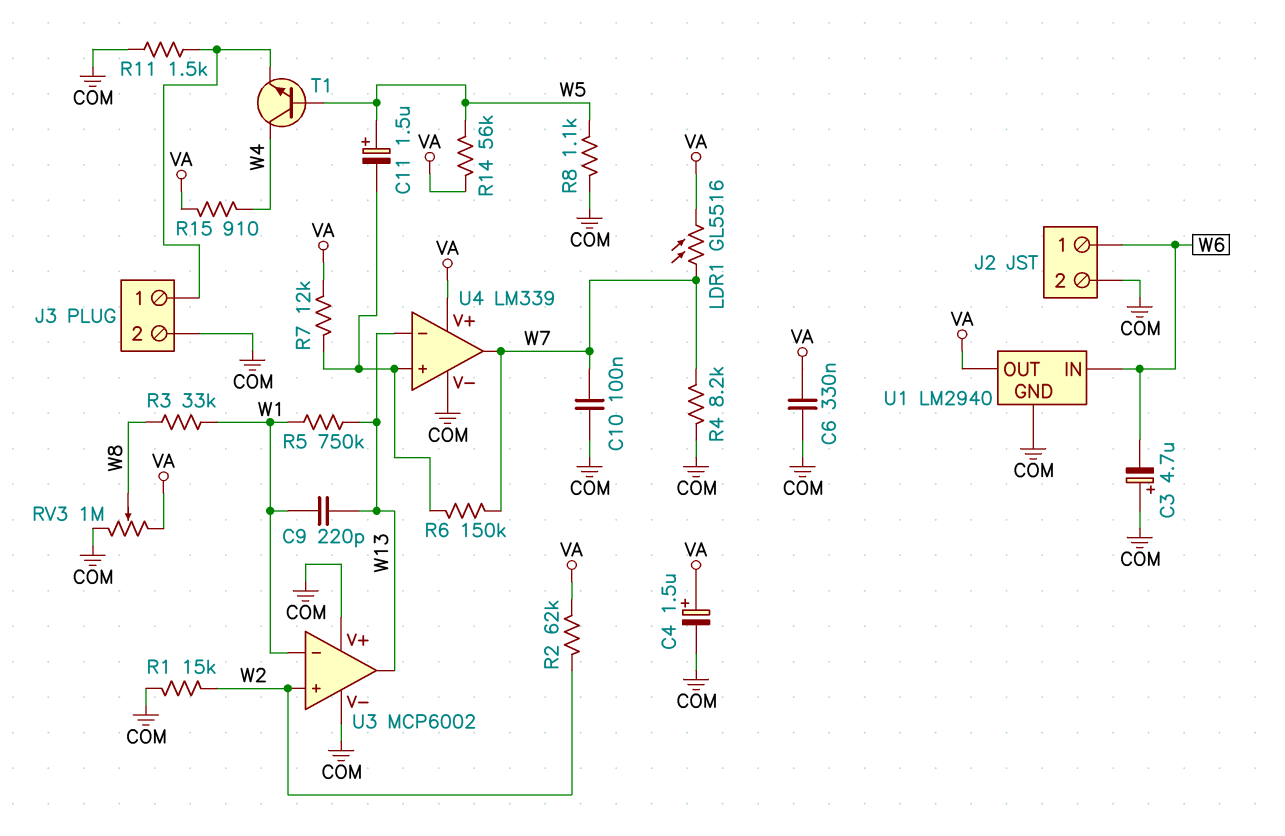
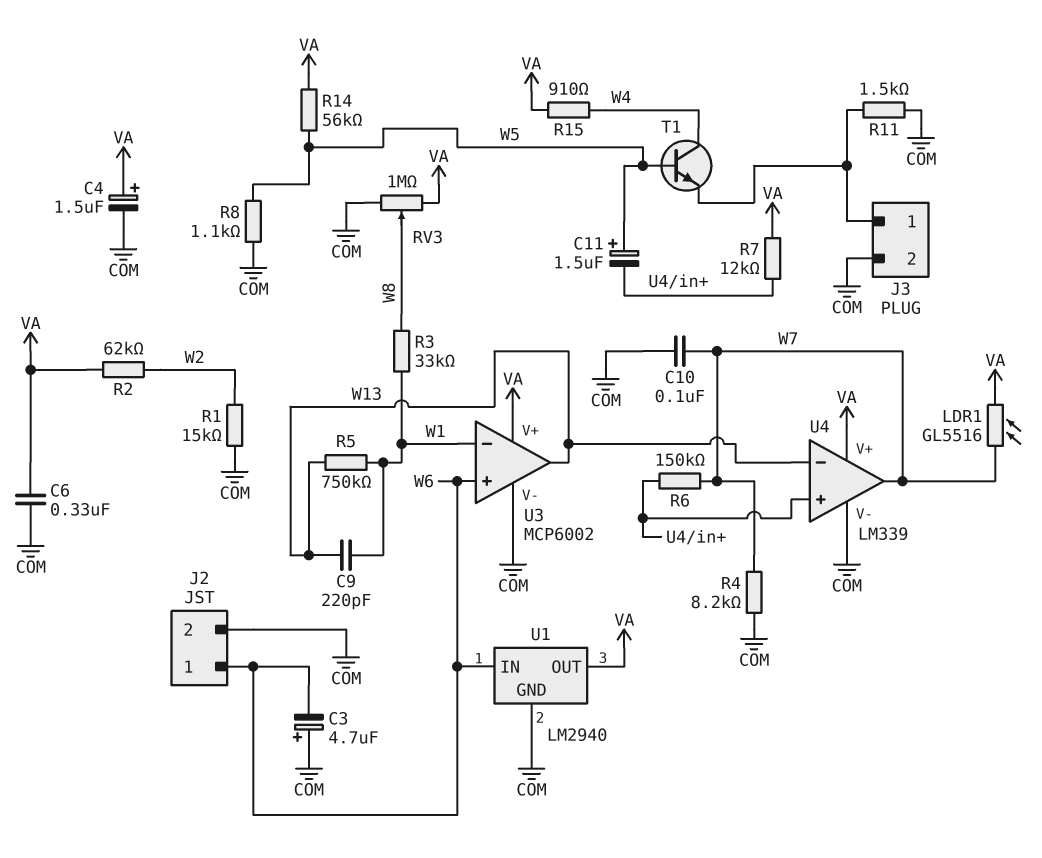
U3 pin V+: COM -> VA
U3 pin in+: W2 -> W6

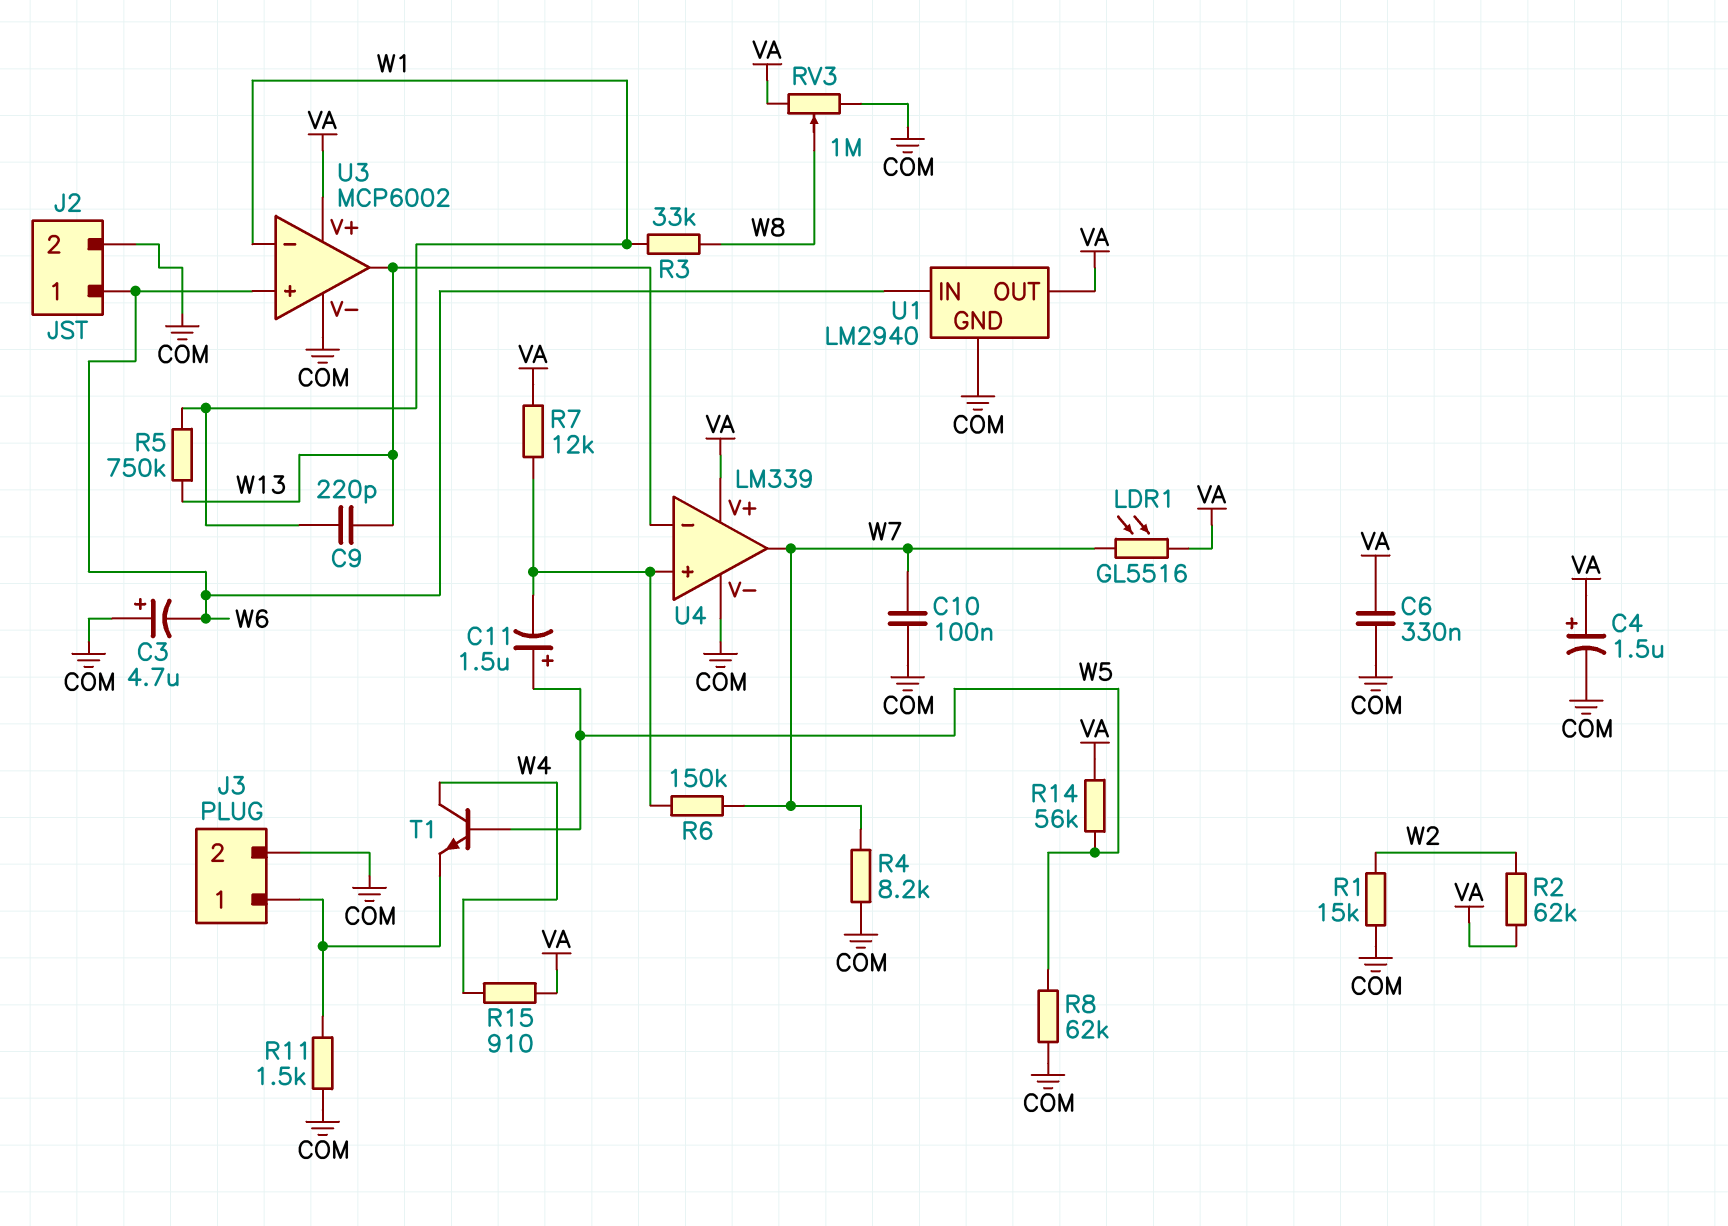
R8: 1.1k (COM, W5) -> 62k (COM, W5)

